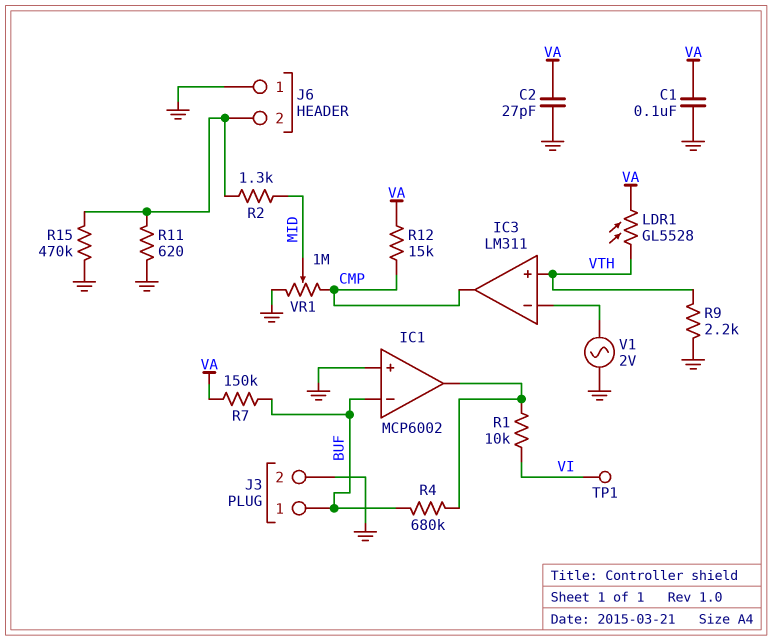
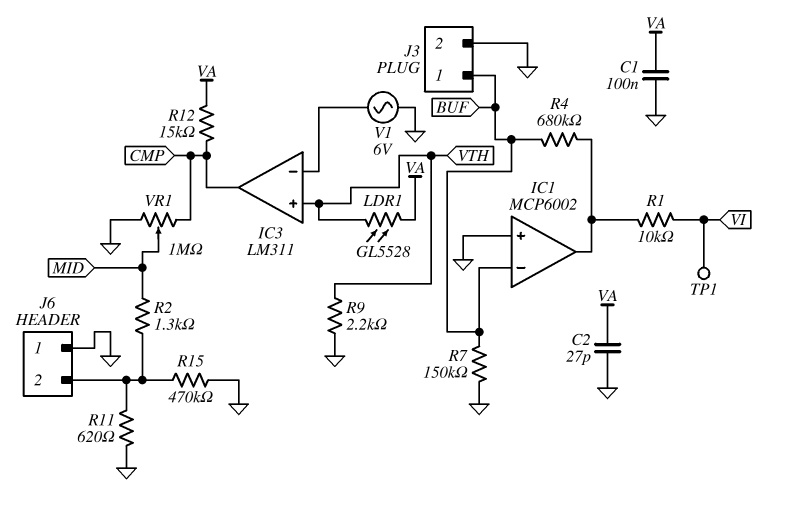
R7: 150k (BUF, VA) -> 150k (BUF, GND)
V1: AC 2V (GND, IC3/in-) -> AC 6V (GND, IC3/in-)

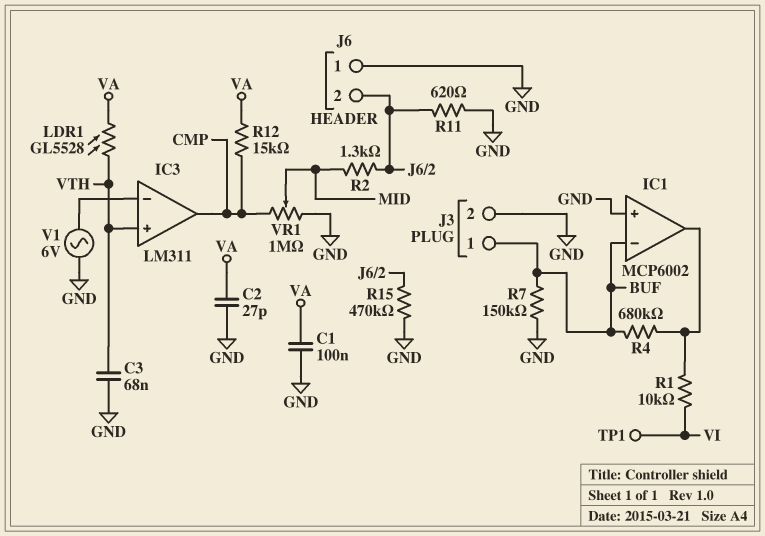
C3: none -> 68nF (GND, VTH)
R9: 2.2k (GND, VTH) -> none

